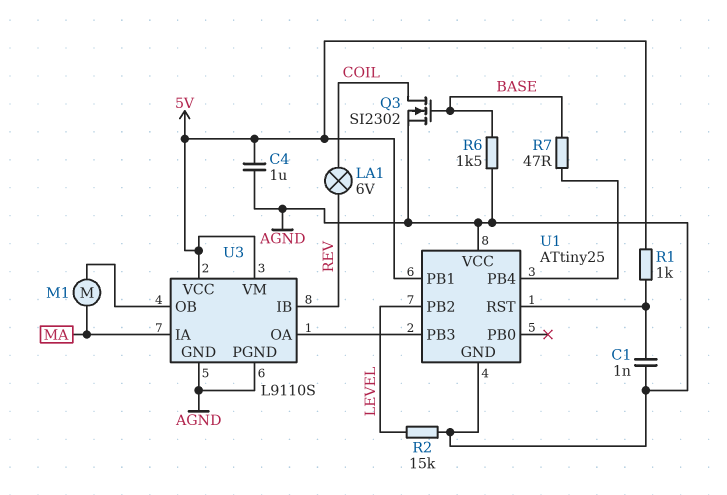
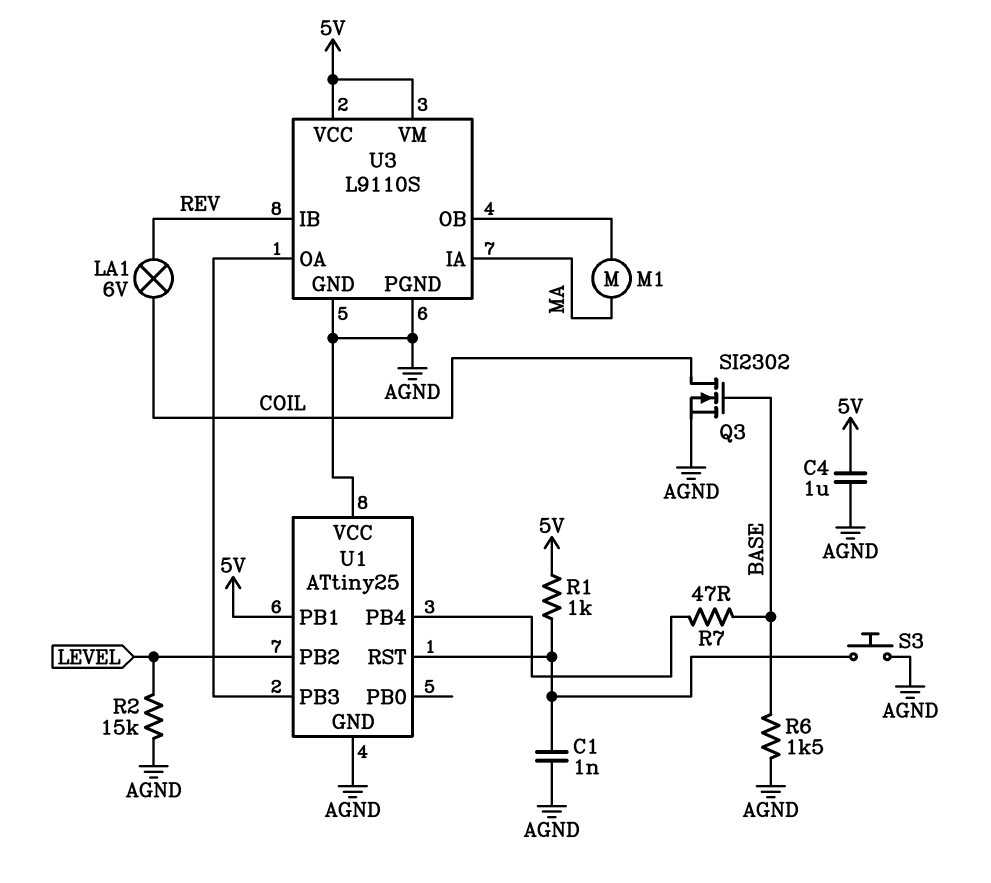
S3: none -> button (AGND, U1/RST)

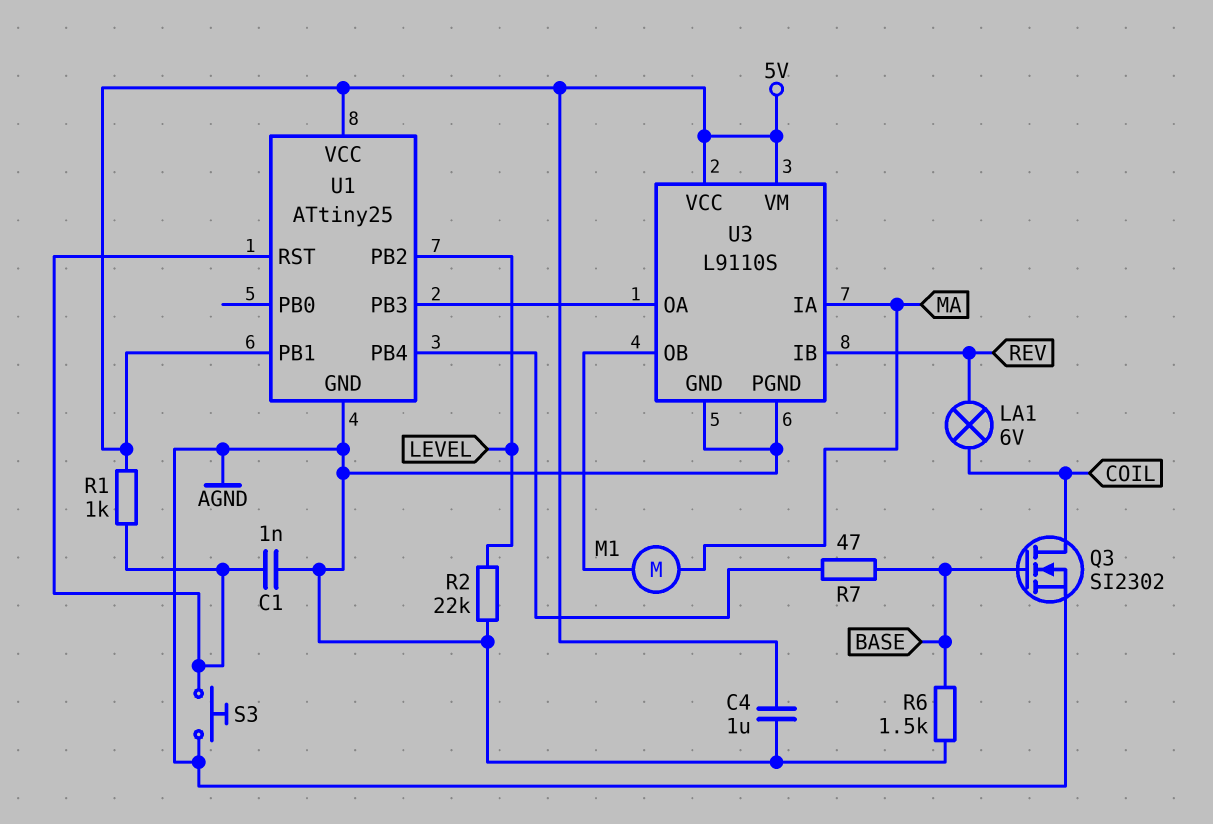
R2: 15k (AGND, LEVEL) -> 22k (AGND, LEVEL)
U1 pin VCC: AGND -> 5V

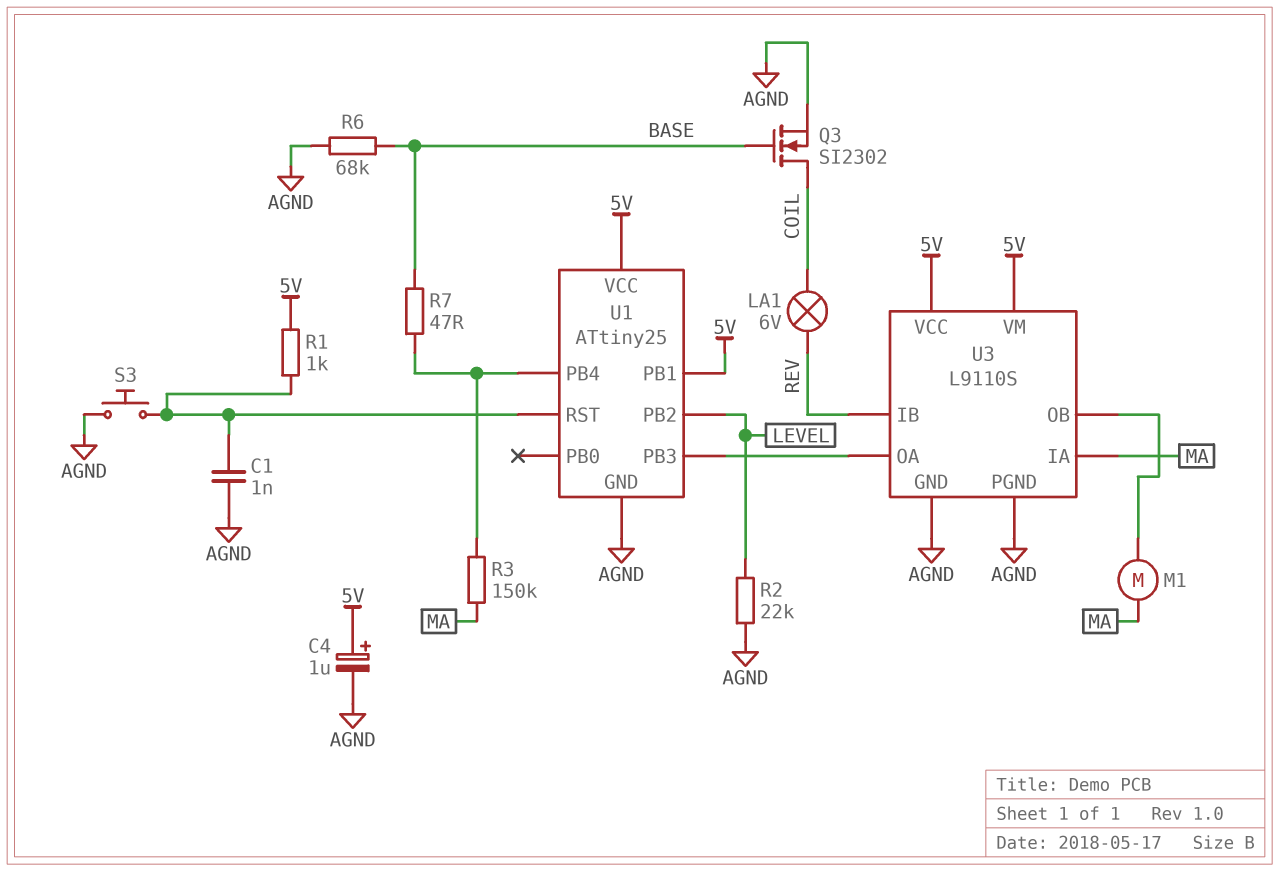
C4: 1uF (5V, AGND) -> 1uF (plus 5V, minus AGND)
R3: none -> 150k (MA, U1/PB4)
R6: 1.5k (AGND, BASE) -> 68k (AGND, BASE)

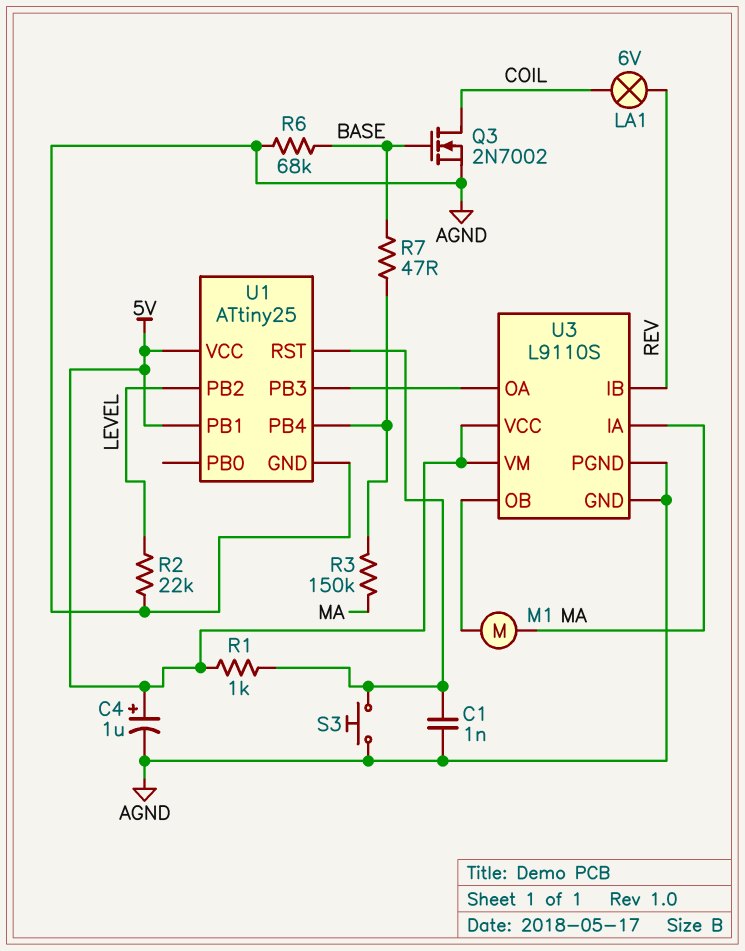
Q3: NMOS SI2302 (G BASE, D COIL, S AGND) -> NMOS 2N7002 (G BASE, D COIL, S AGND)

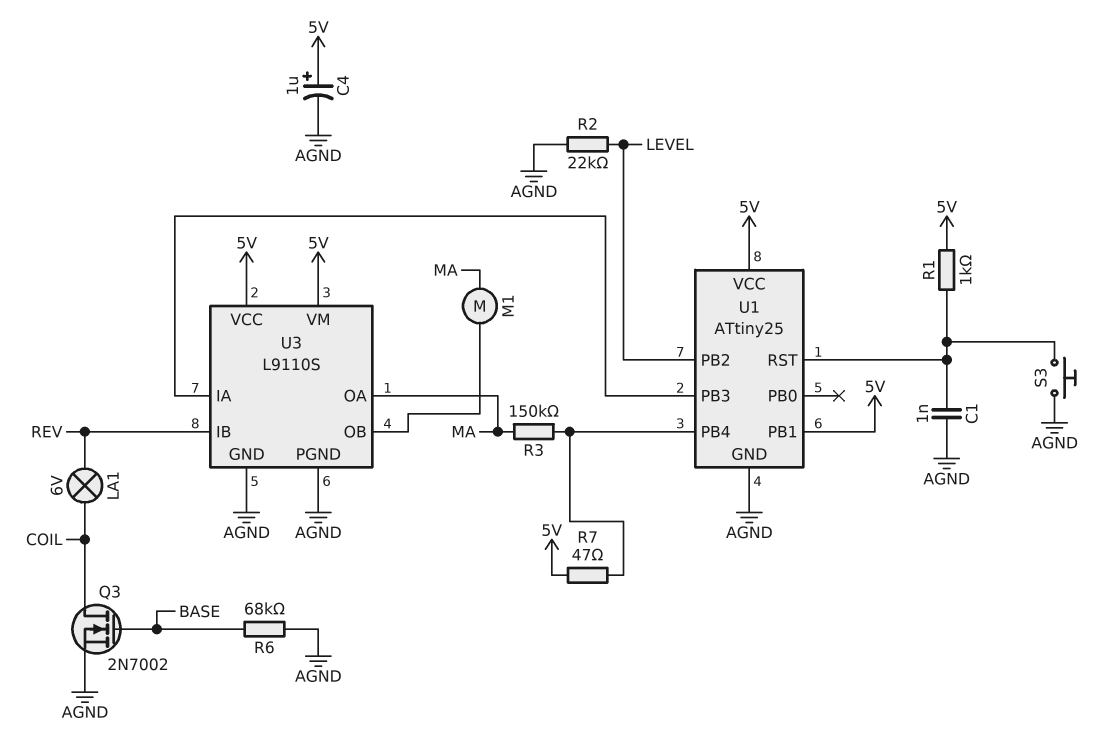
R7: 47 (BASE, U1/PB4) -> 47 (5V, U1/PB4)
U3 pin IA: MA -> U1/PB3
U3 pin OA: U1/PB3 -> MA

